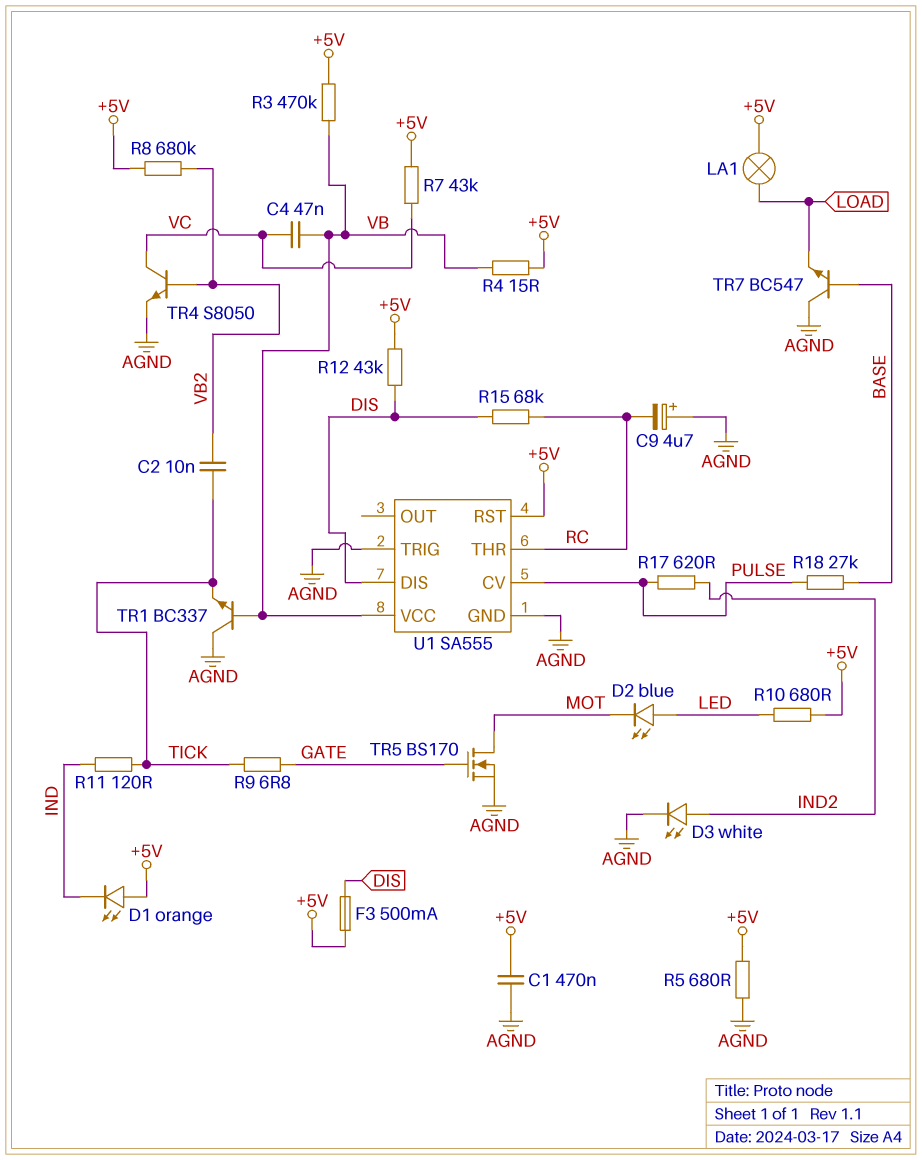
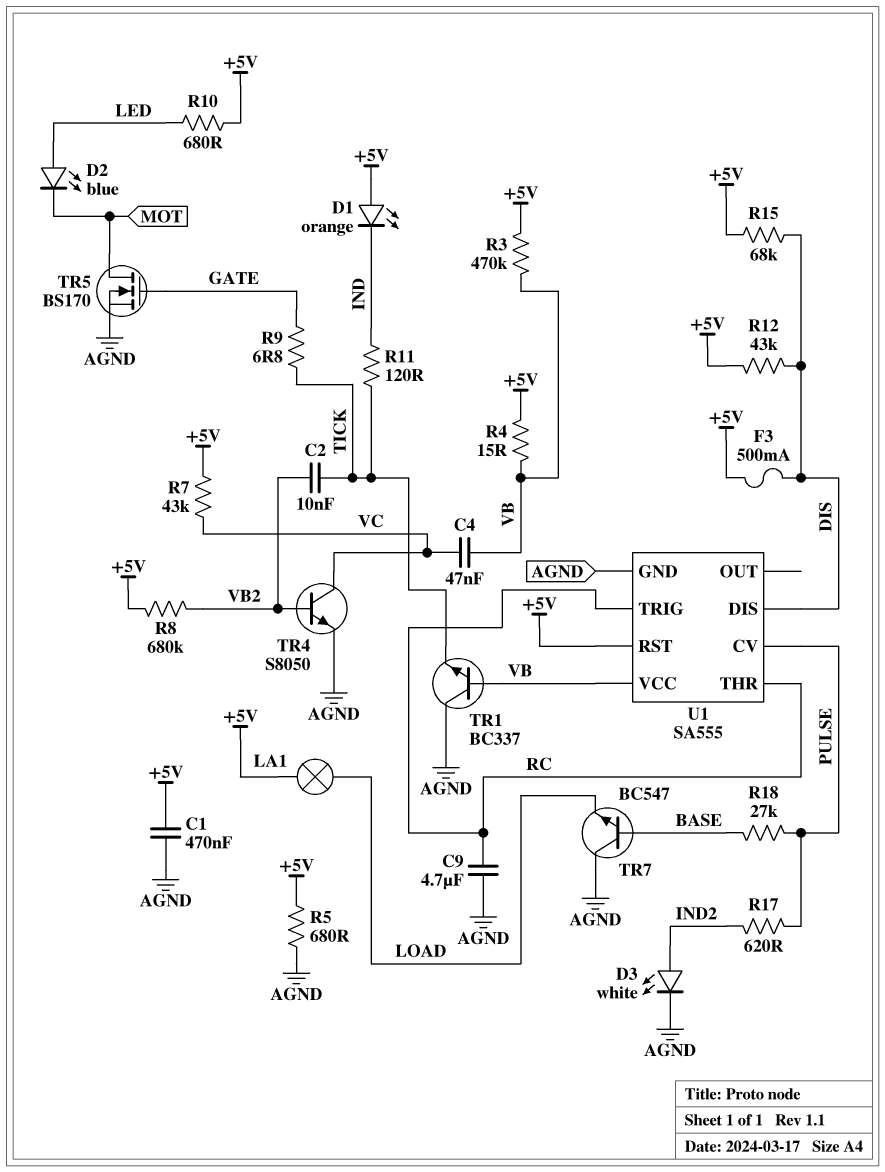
C9: 4.7uF (plus AGND, minus RC) -> 4.7uF (AGND, RC)
R15: 68k (DIS, RC) -> 68k (+5V, DIS)
U1 pin TRIG: AGND -> RC

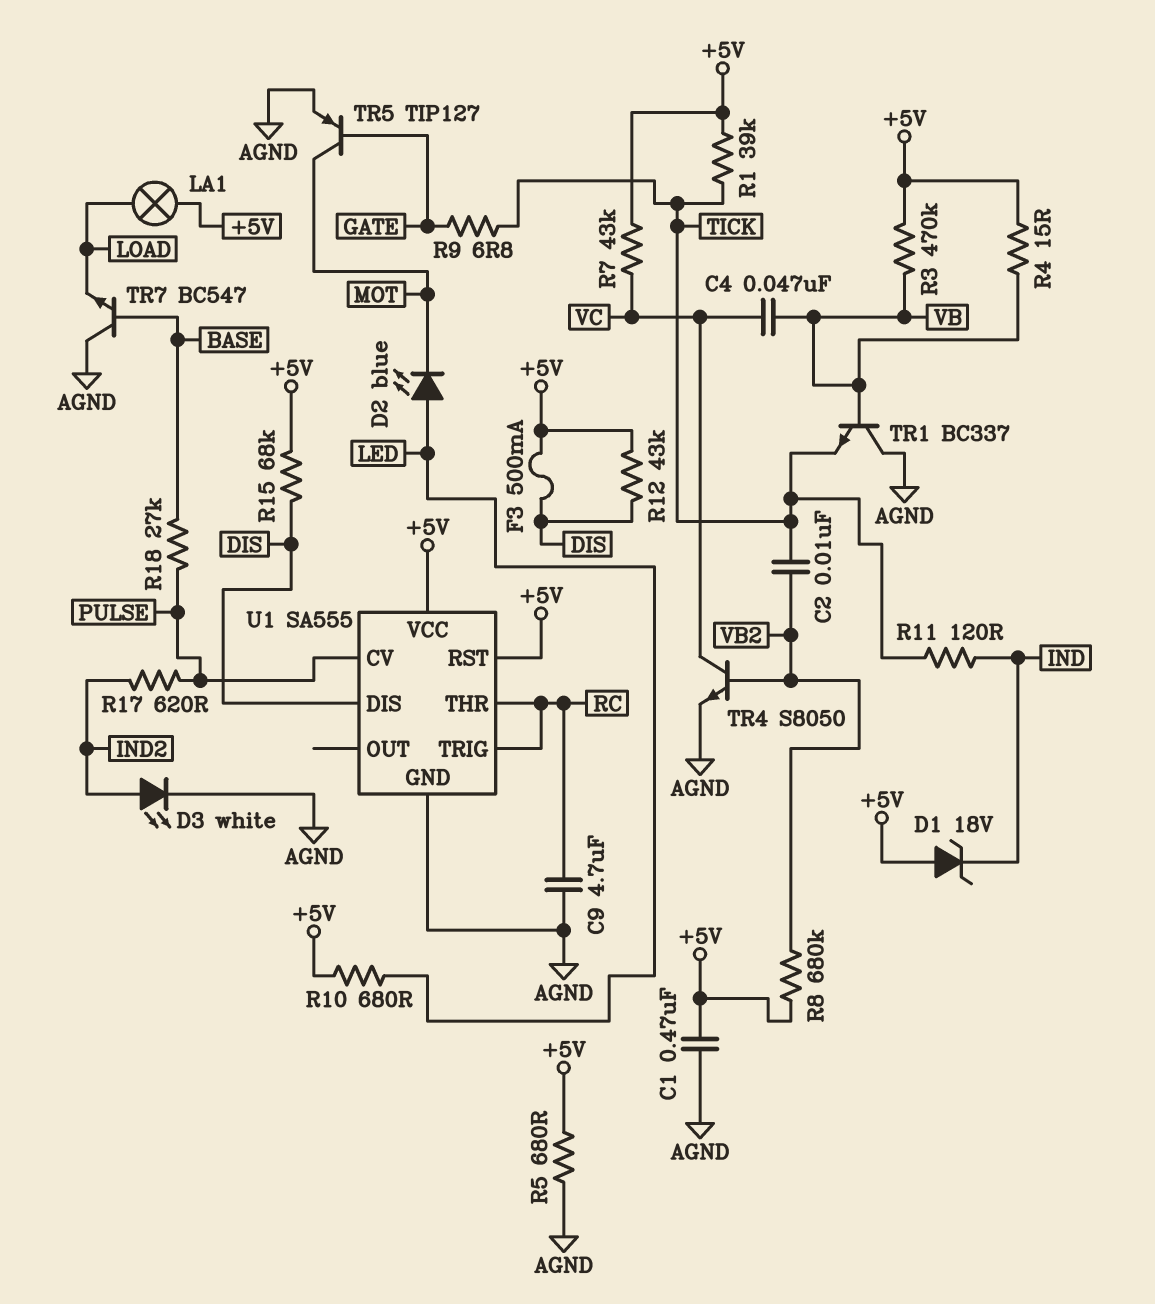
D1: LED orange (A +5V, K IND) -> zener 18V (A +5V, K IND)
R1: none -> 39k (+5V, TICK)
TR5: NMOS BS170 (G GATE, D MOT, S AGND) -> PNP TIP127 (B GATE, C MOT, E AGND)
U1 pin VCC: VB -> +5V

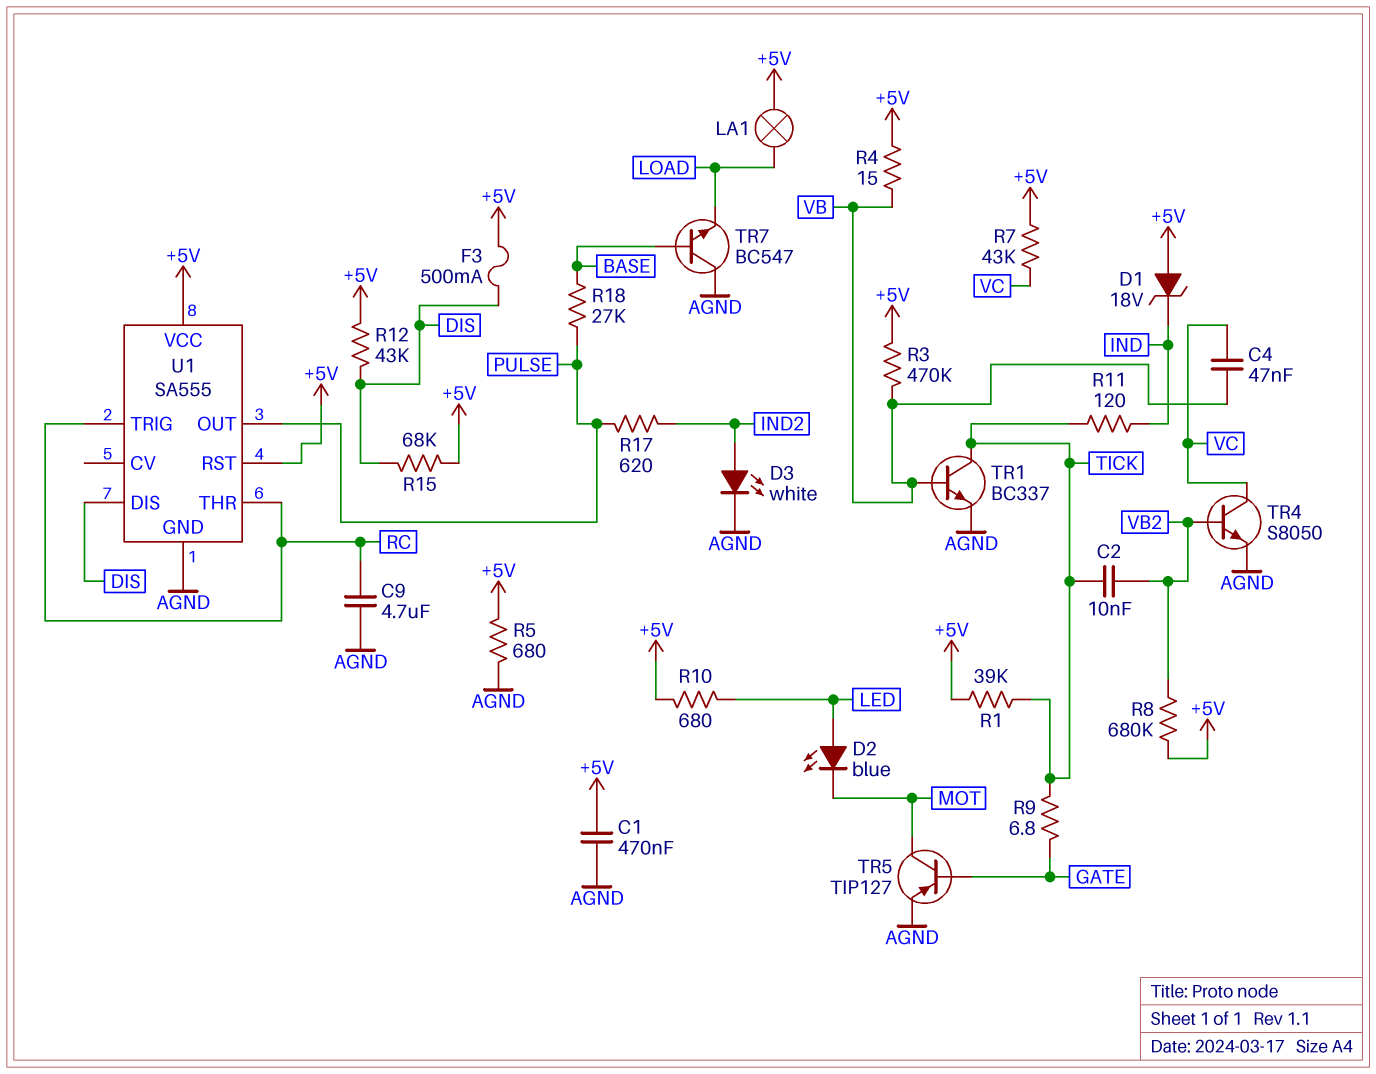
TR1: NPN BC337 (B VB, C AGND, E TICK) -> NPN BC337 (B VB, C TICK, E AGND)
U1 pin CV: PULSE -> none
U1 pin OUT: none -> PULSE

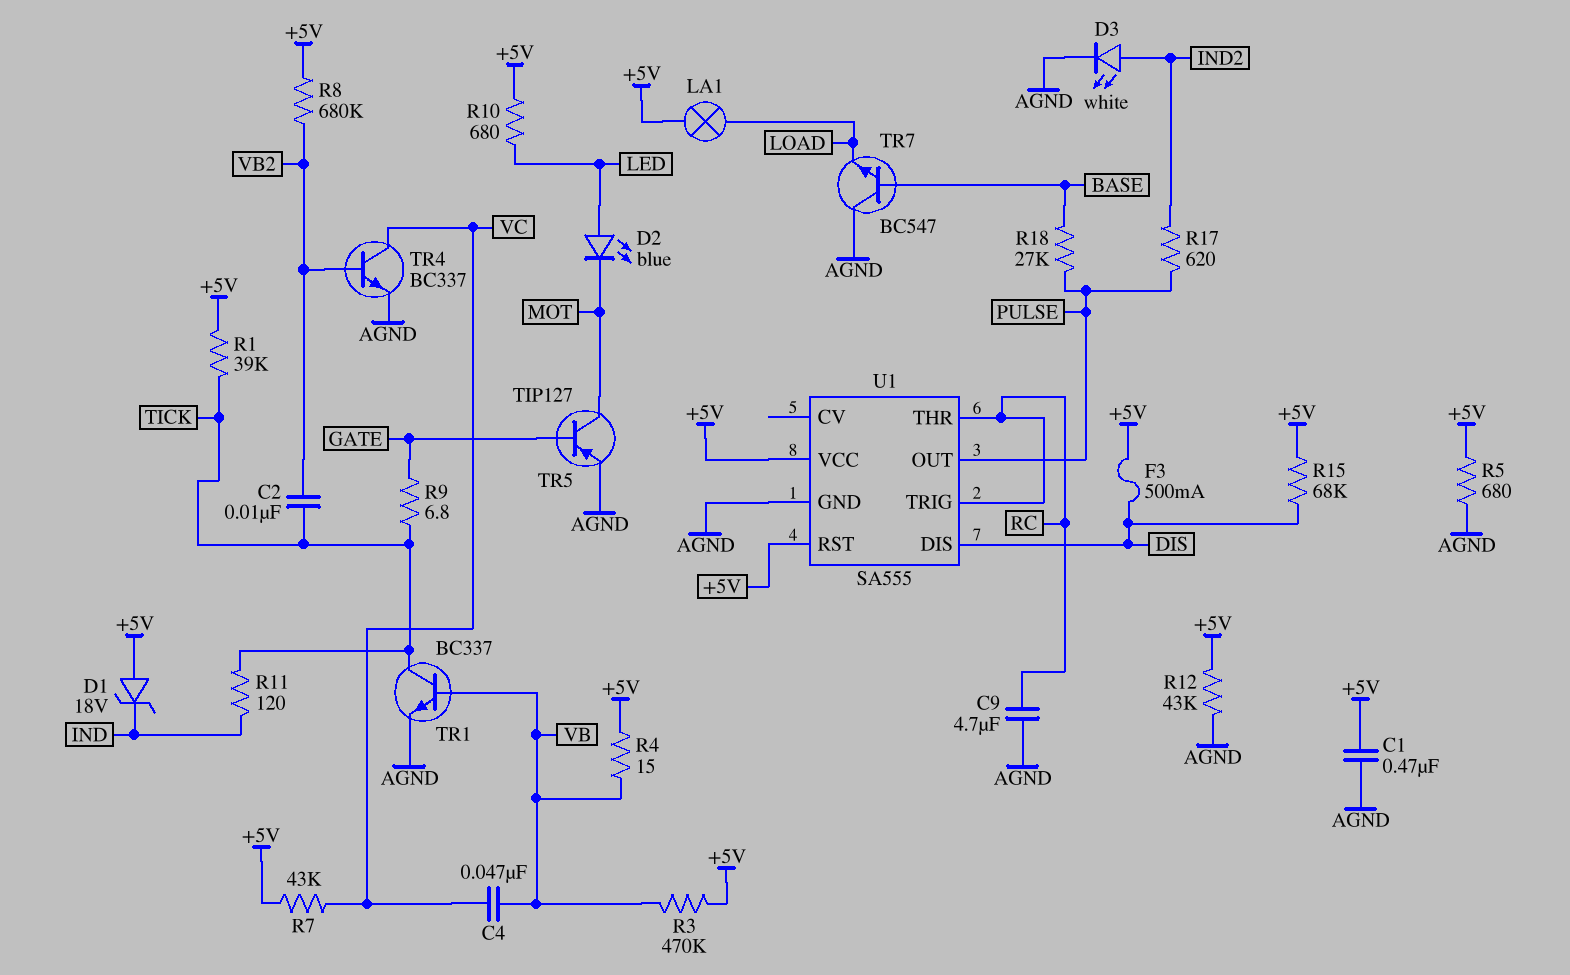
R12: 43k (+5V, DIS) -> 43k (+5V, AGND)
TR4: NPN S8050 (B VB2, C VC, E AGND) -> NPN BC337 (B VB2, C VC, E AGND)

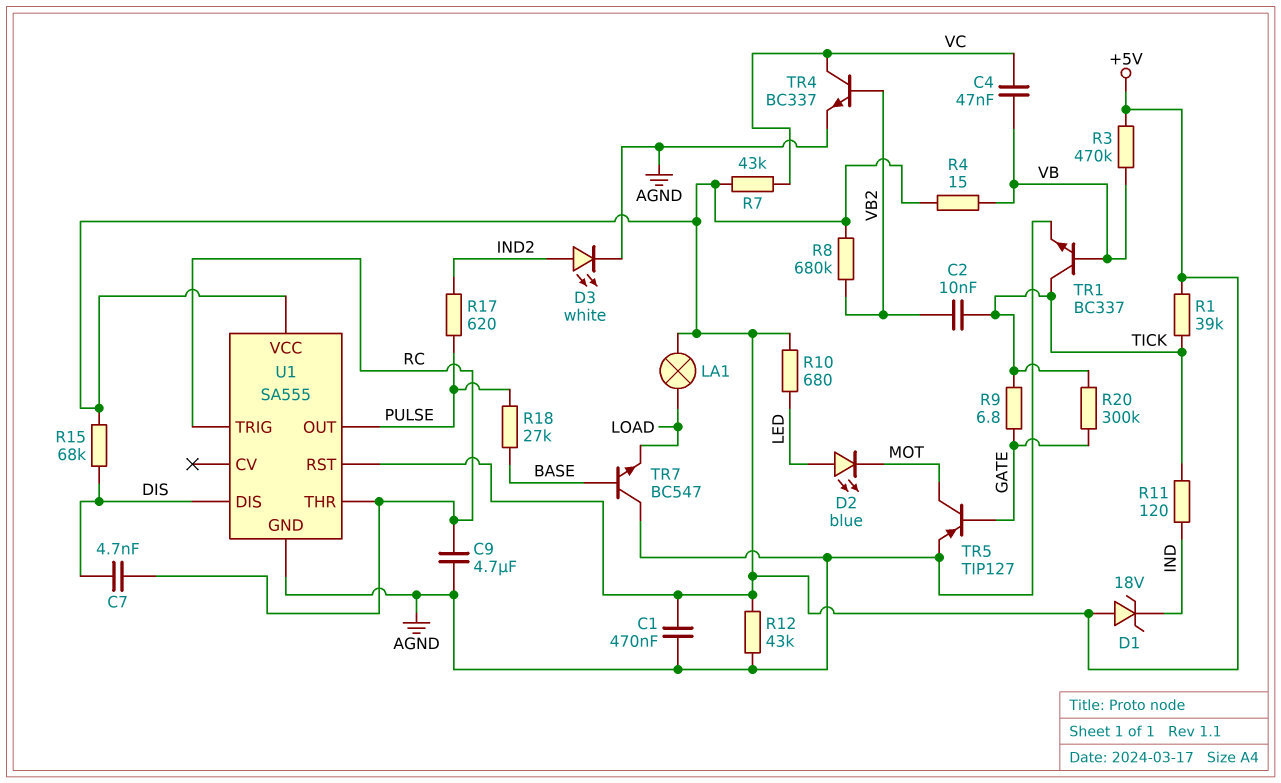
C7: none -> 4.7nF (DIS, RC)
F3: 500mA (+5V, DIS) -> none
R5: 680 (+5V, AGND) -> none
R20: none -> 300k (GATE, TICK)

